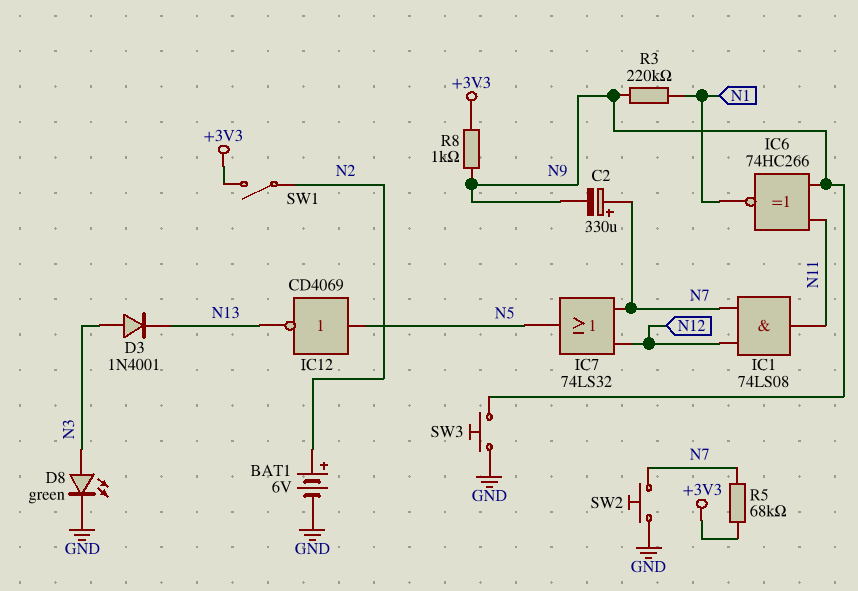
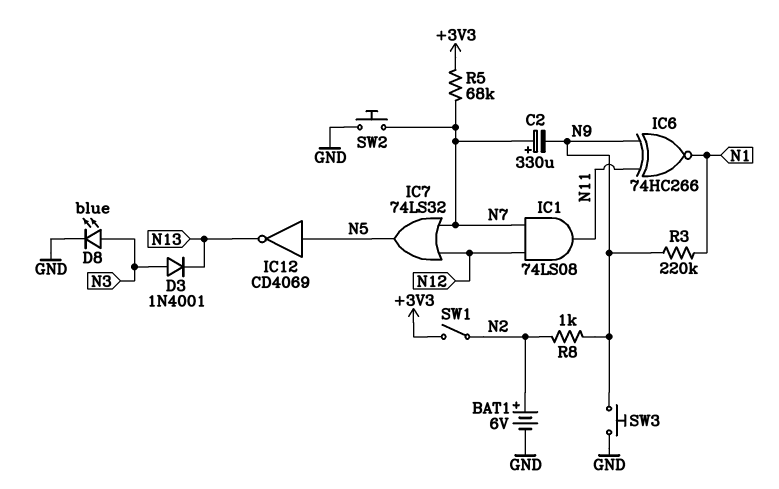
D8: LED green (A N3, K GND) -> LED blue (A N3, K GND)
R8: 1k (+3V3, N9) -> 1k (N2, N9)

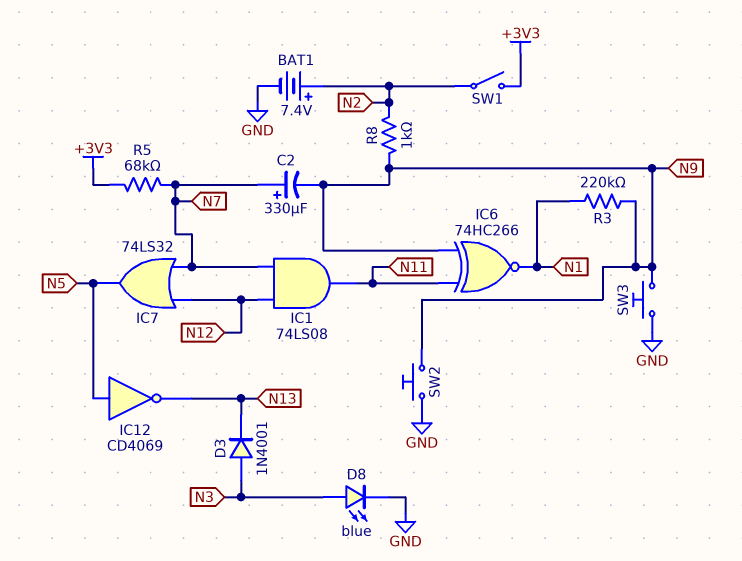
BAT1: 6V (plus N2, minus GND) -> 7.4V (plus N2, minus GND)
SW2: button (GND, N7) -> button (GND, N9)

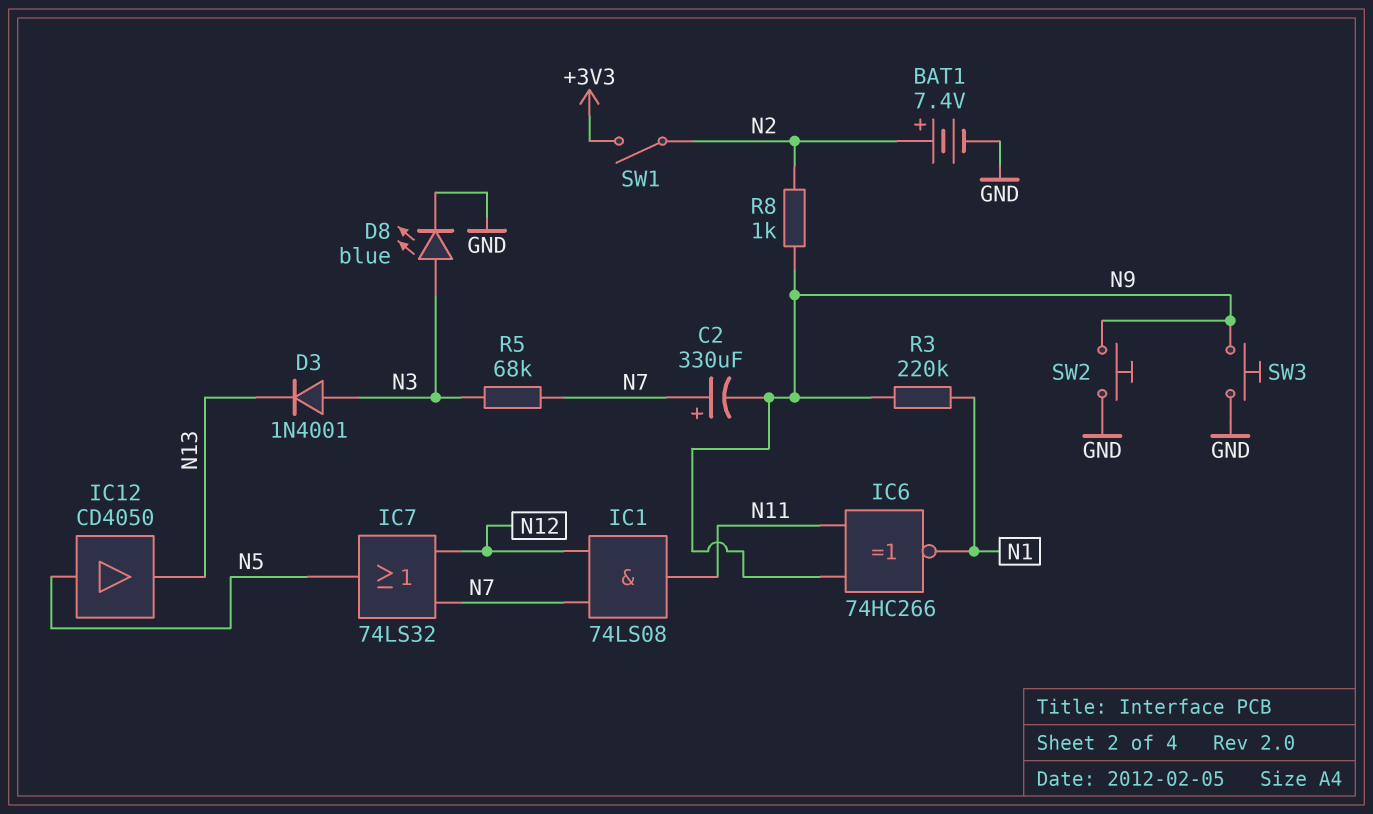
IC12: NOT CD4069 (in N5, out N13) -> buffer CD4050 (in N5, out N13)
R5: 68k (+3V3, N7) -> 68k (N3, N7)

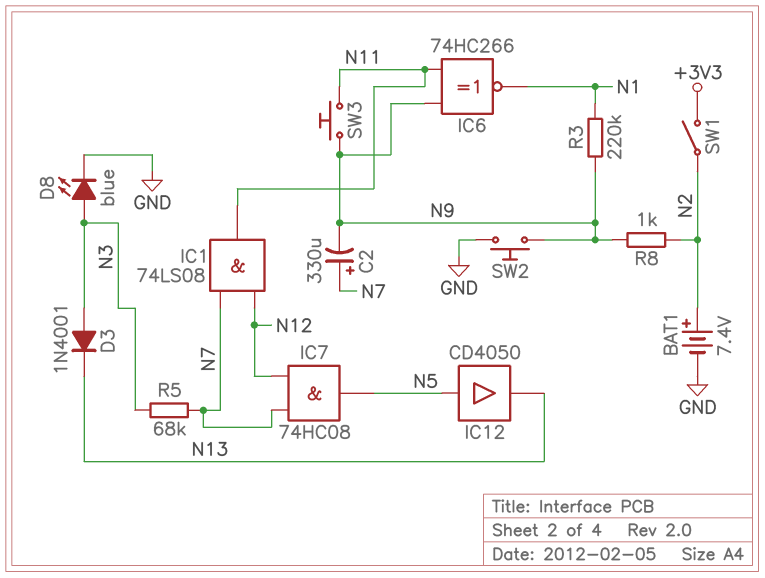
IC7: OR 74LS32 (in N7, in N12, out N5) -> AND 74HC08 (in N7, in N12, out N5)
SW3: button (GND, N9) -> button (N9, N11)

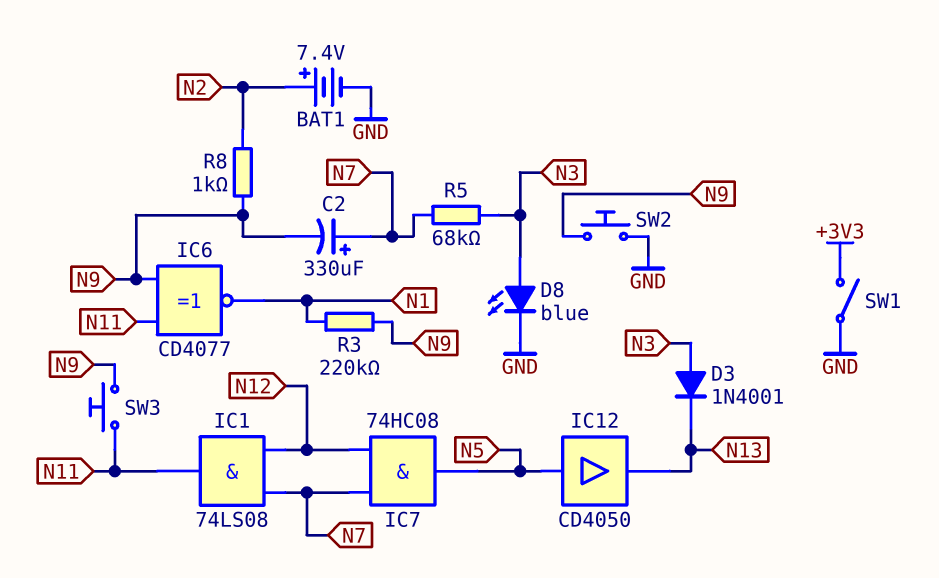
IC6: XNOR 74HC266 (in N9, in N11, out N1) -> XNOR CD4077 (in N9, in N11, out N1)
SW1: switch (+3V3, N2) -> switch (+3V3, GND)

